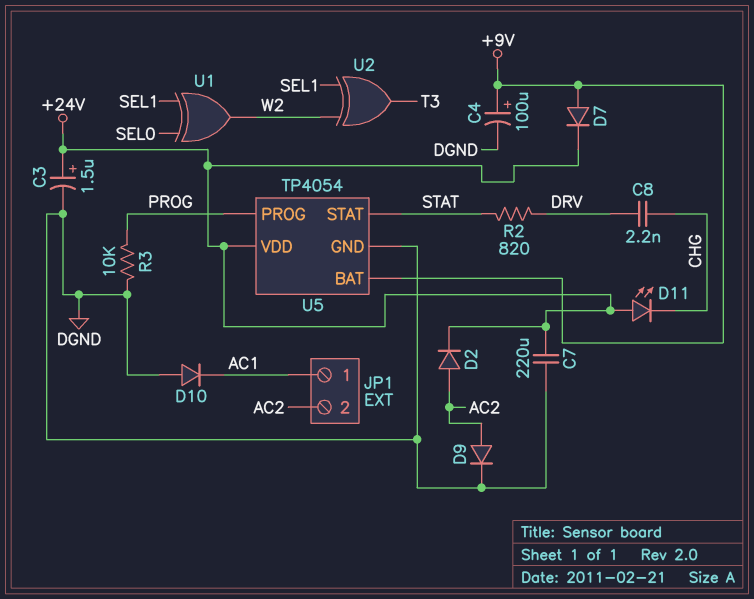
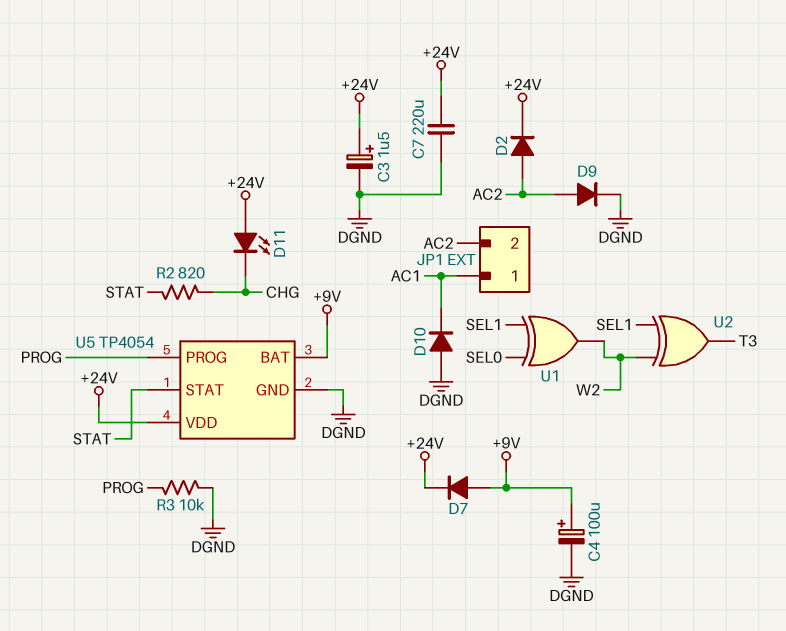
C8: 2.2nF (CHG, DRV) -> none
R2: 820 (DRV, STAT) -> 820 (CHG, STAT)

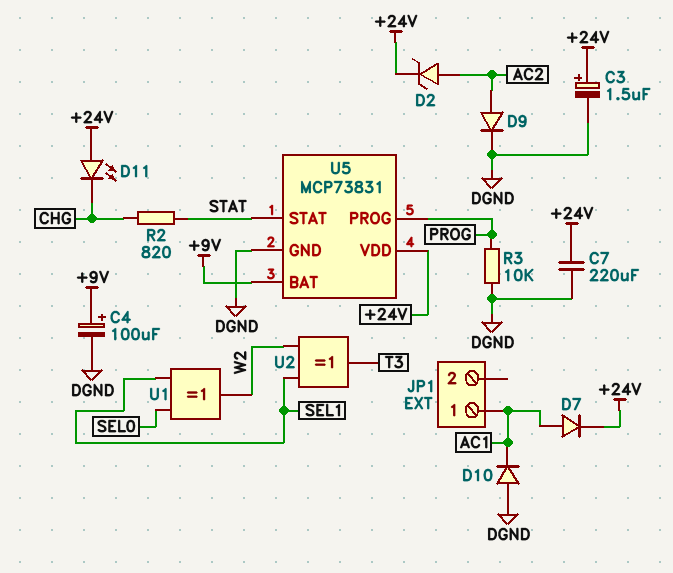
D2: diode (A AC2, K +24V) -> zener (A AC2, K +24V)
D7: diode (A +9V, K +24V) -> diode (A AC1, K +24V)
JP1 pin 2: AC2 -> none
U5: TP4054 -> MCP73831

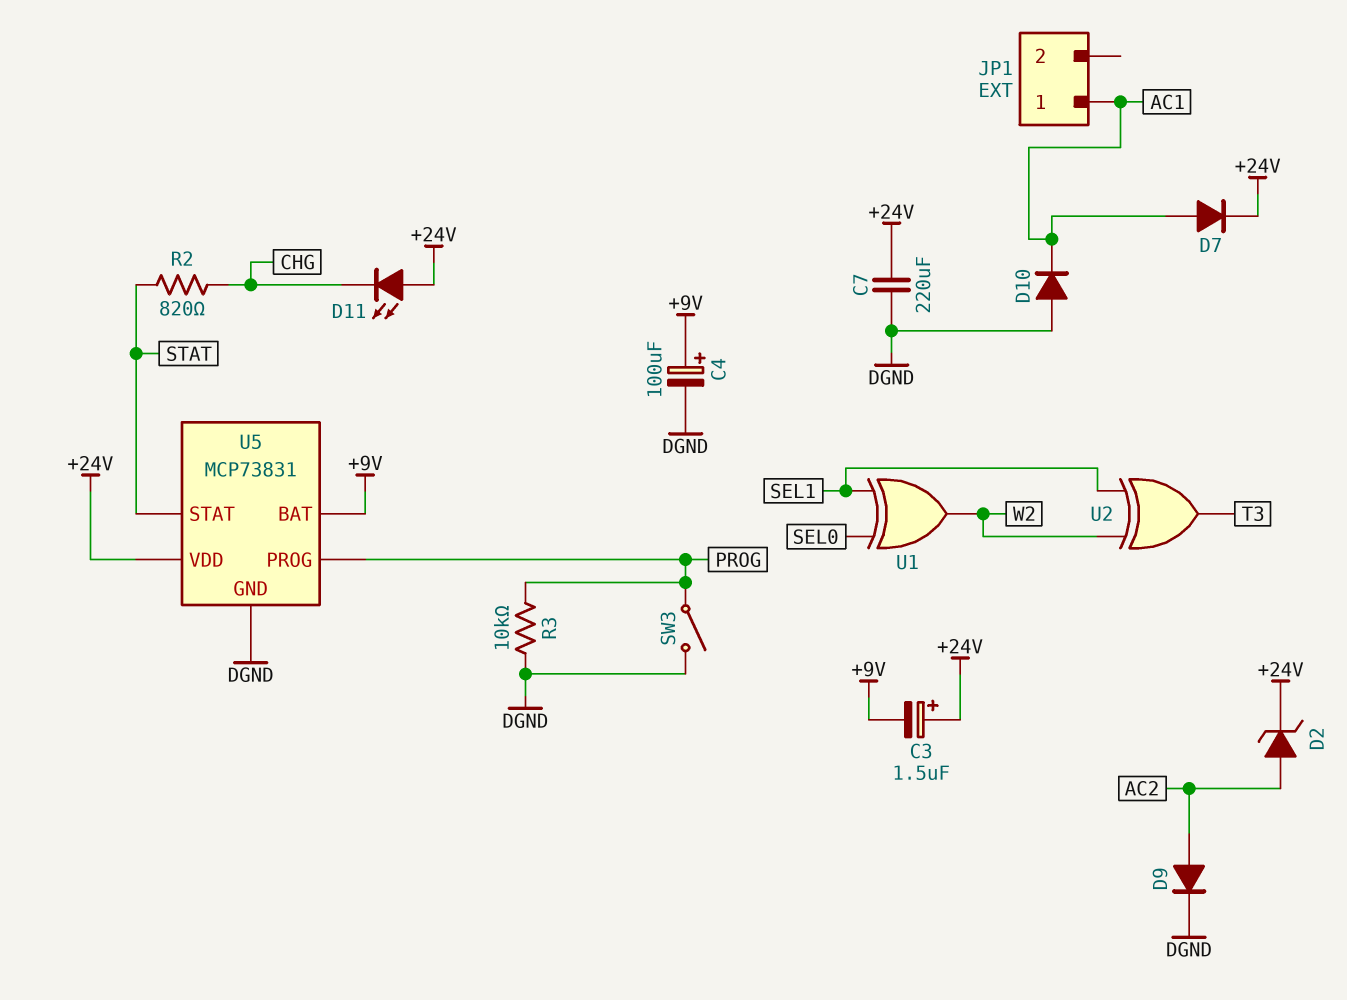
C3: 1.5uF (plus +24V, minus DGND) -> 1.5uF (plus +24V, minus +9V)
SW3: none -> switch (DGND, PROG)

